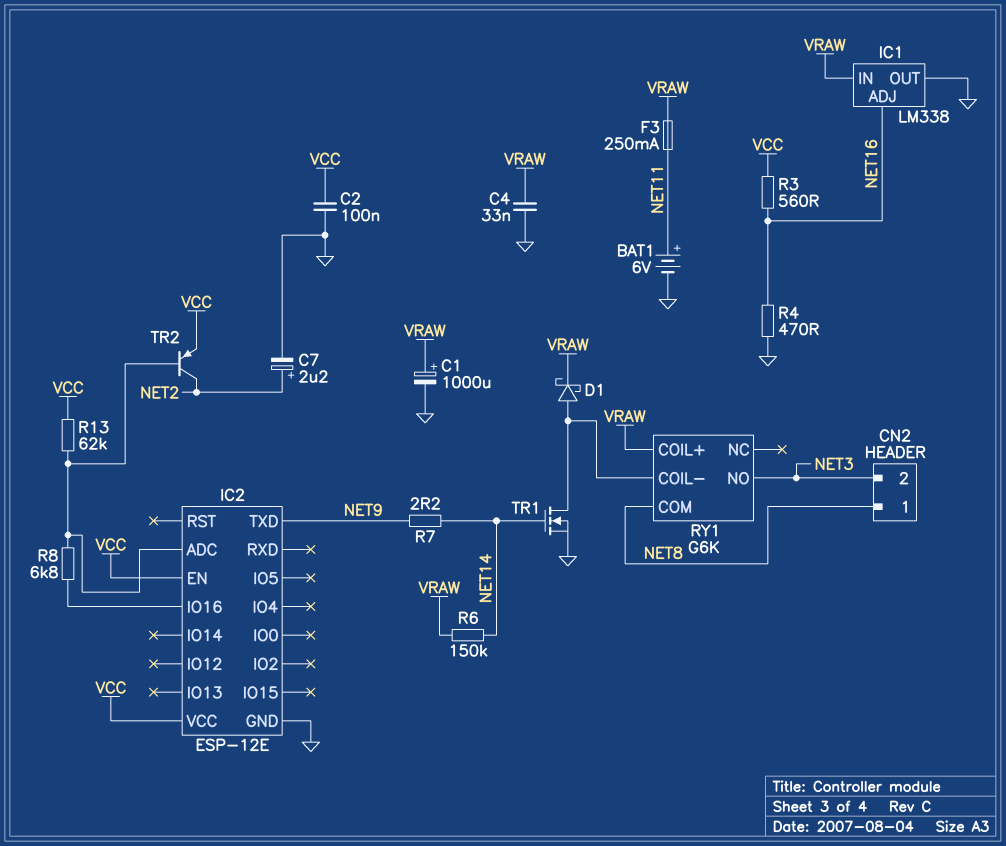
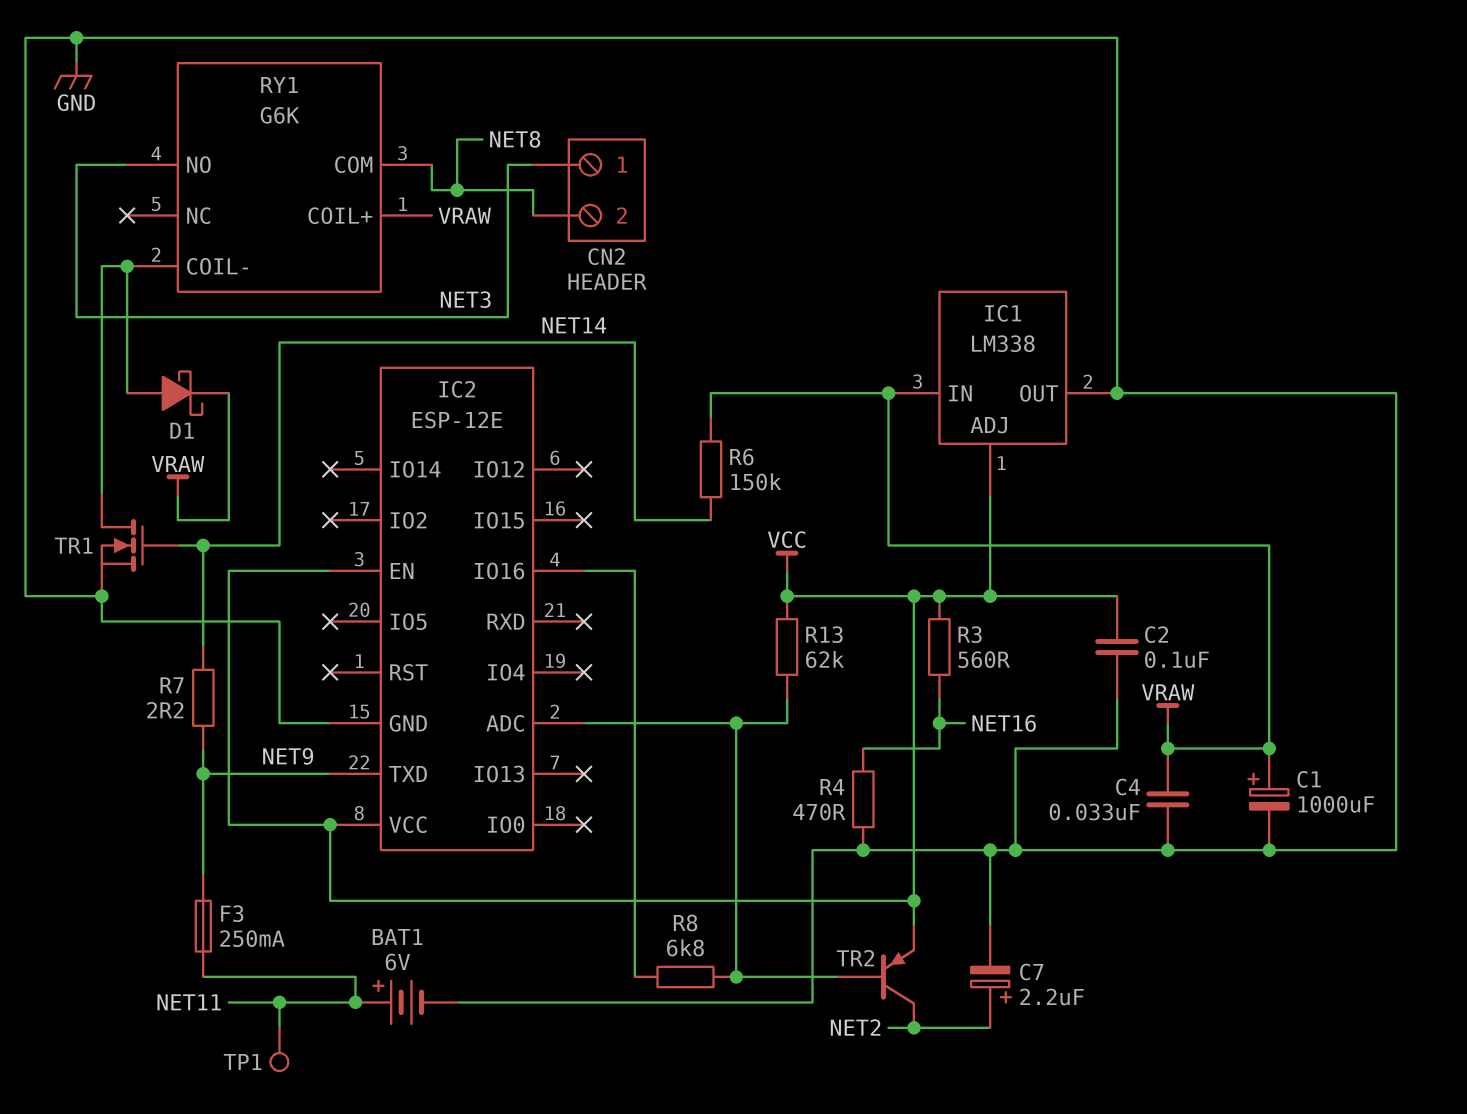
CN2 pin 1: NET8 -> NET3
CN2 pin 2: NET3 -> NET8
F3: 250mA (NET11, VRAW) -> 250mA (NET9, NET11)
IC1 pin ADJ: NET16 -> VCC
TP1: none -> test point (NET11)

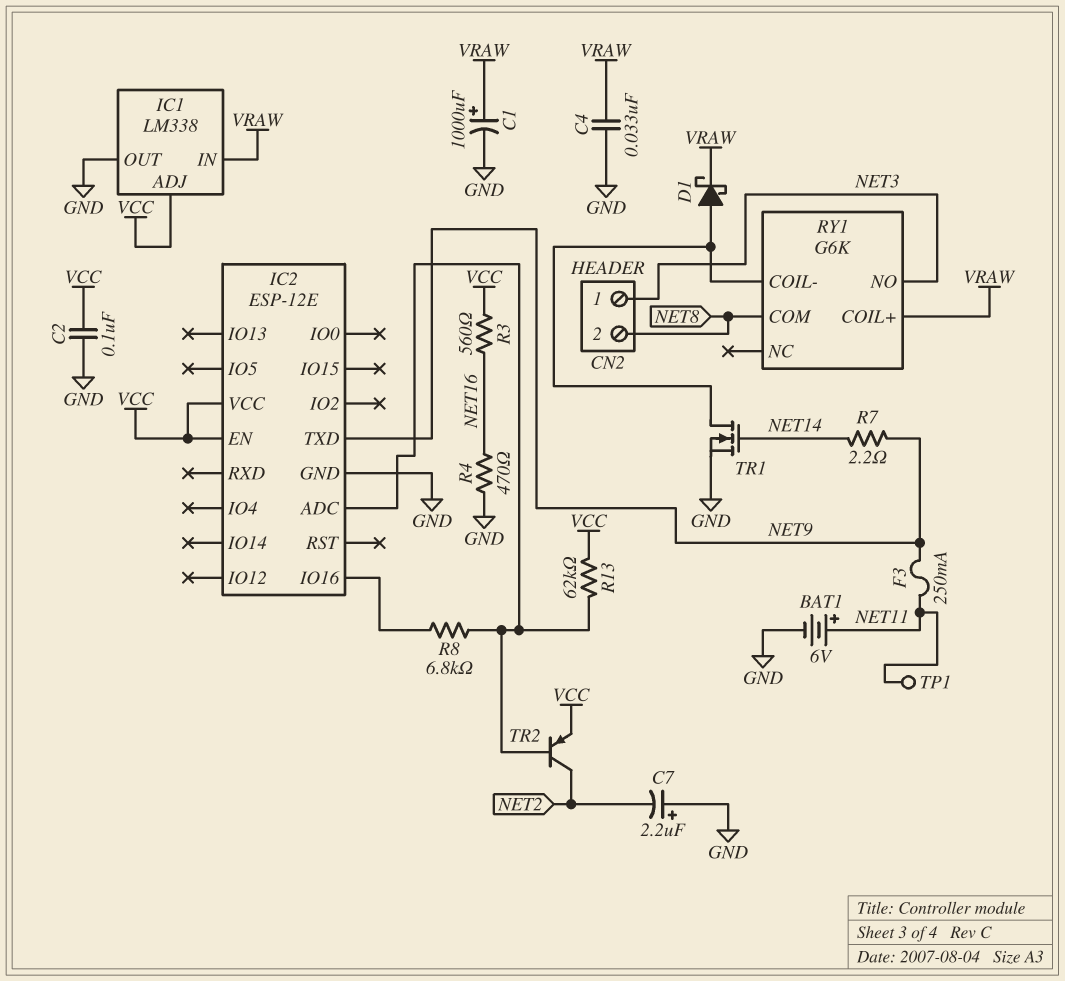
C7: 2.2uF (plus NET2, minus GND) -> 2.2uF (plus GND, minus NET2)
R6: 150k (NET14, VRAW) -> none

